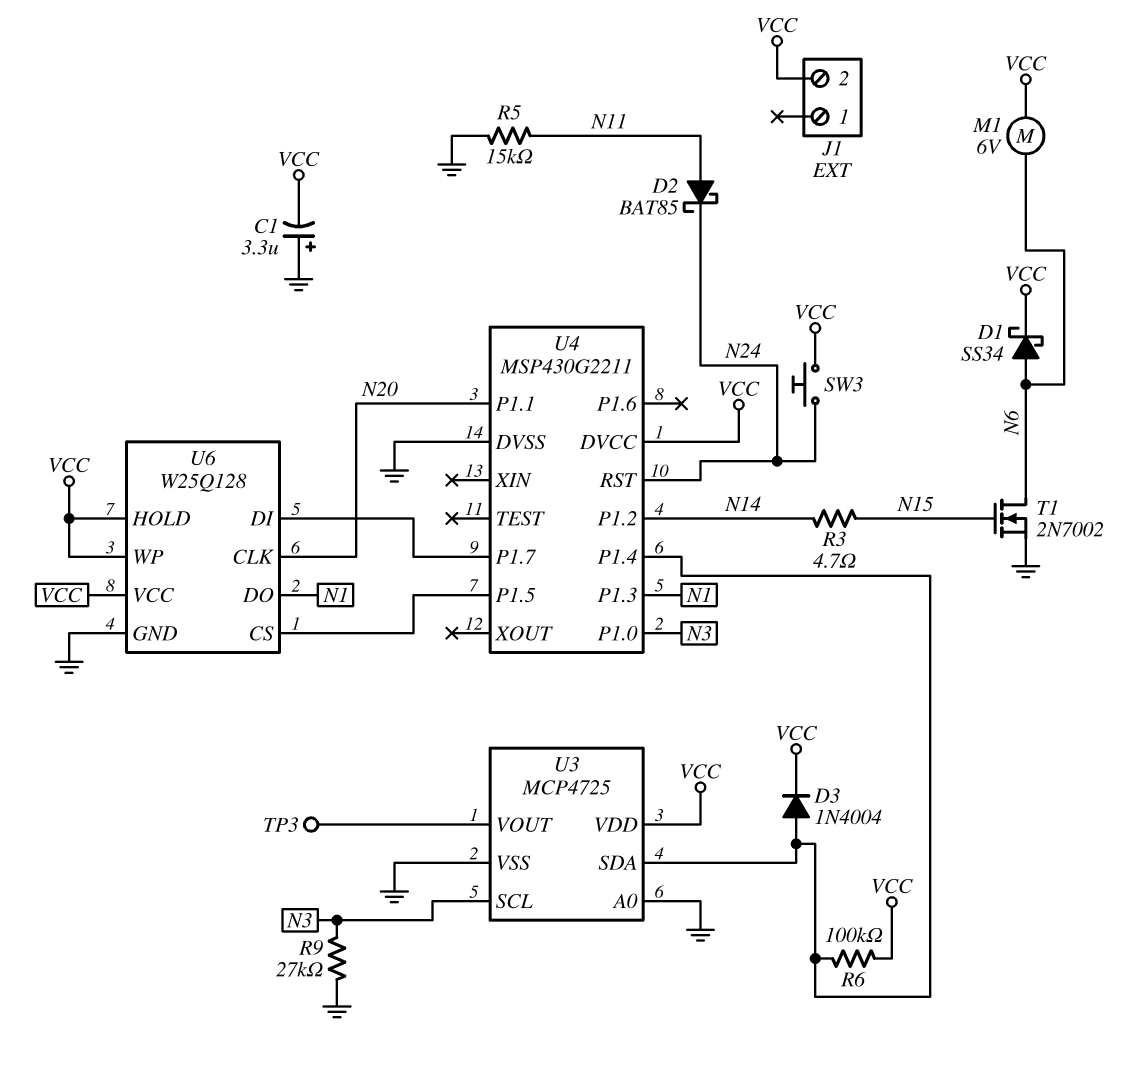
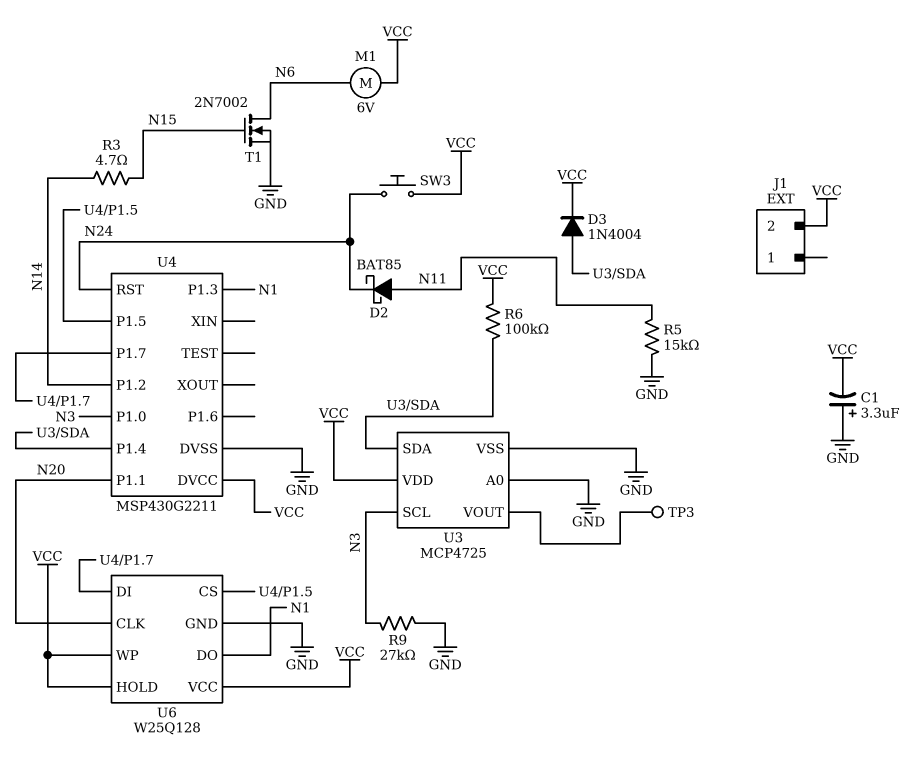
D1: schottky SS34 (A N6, K VCC) -> none

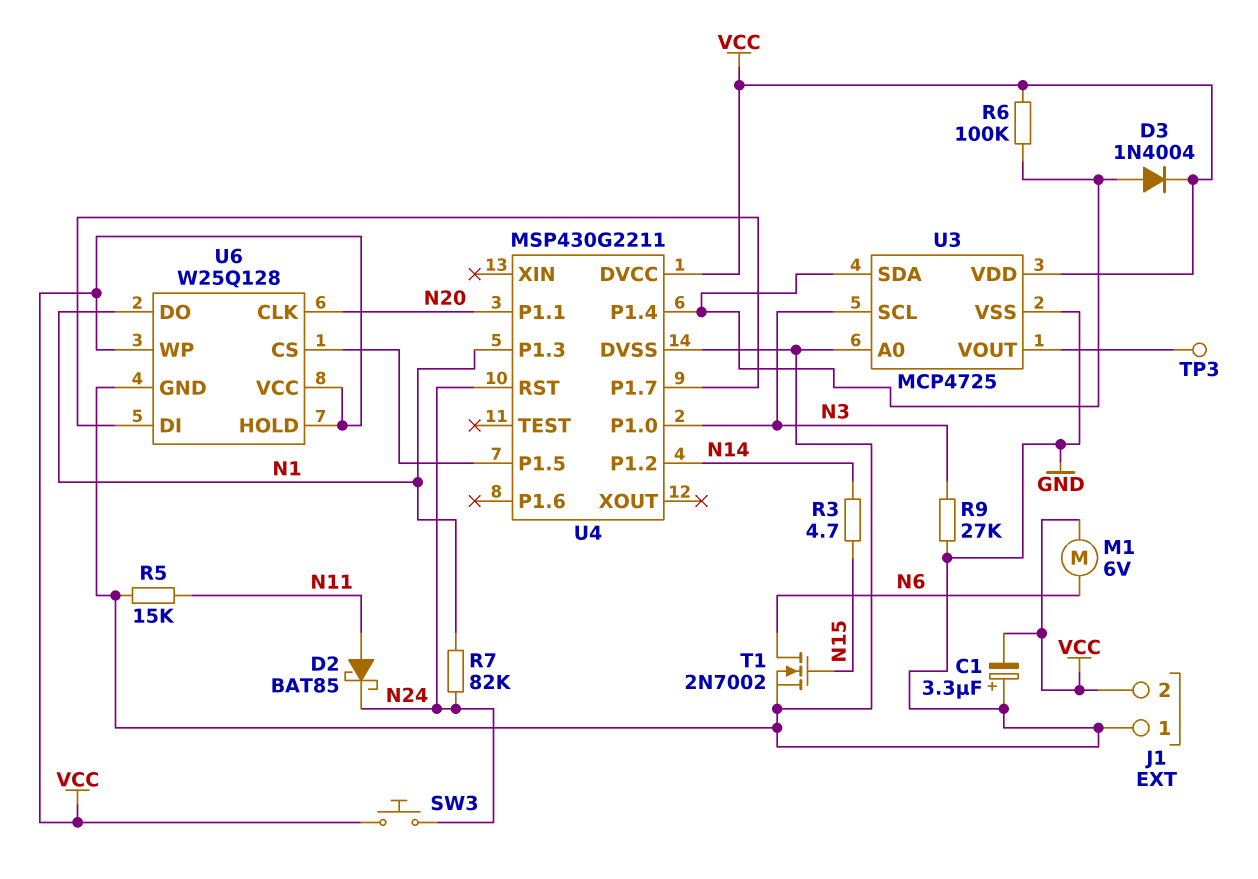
J1 pin 1: none -> GND
R7: none -> 82k (N1, N24)

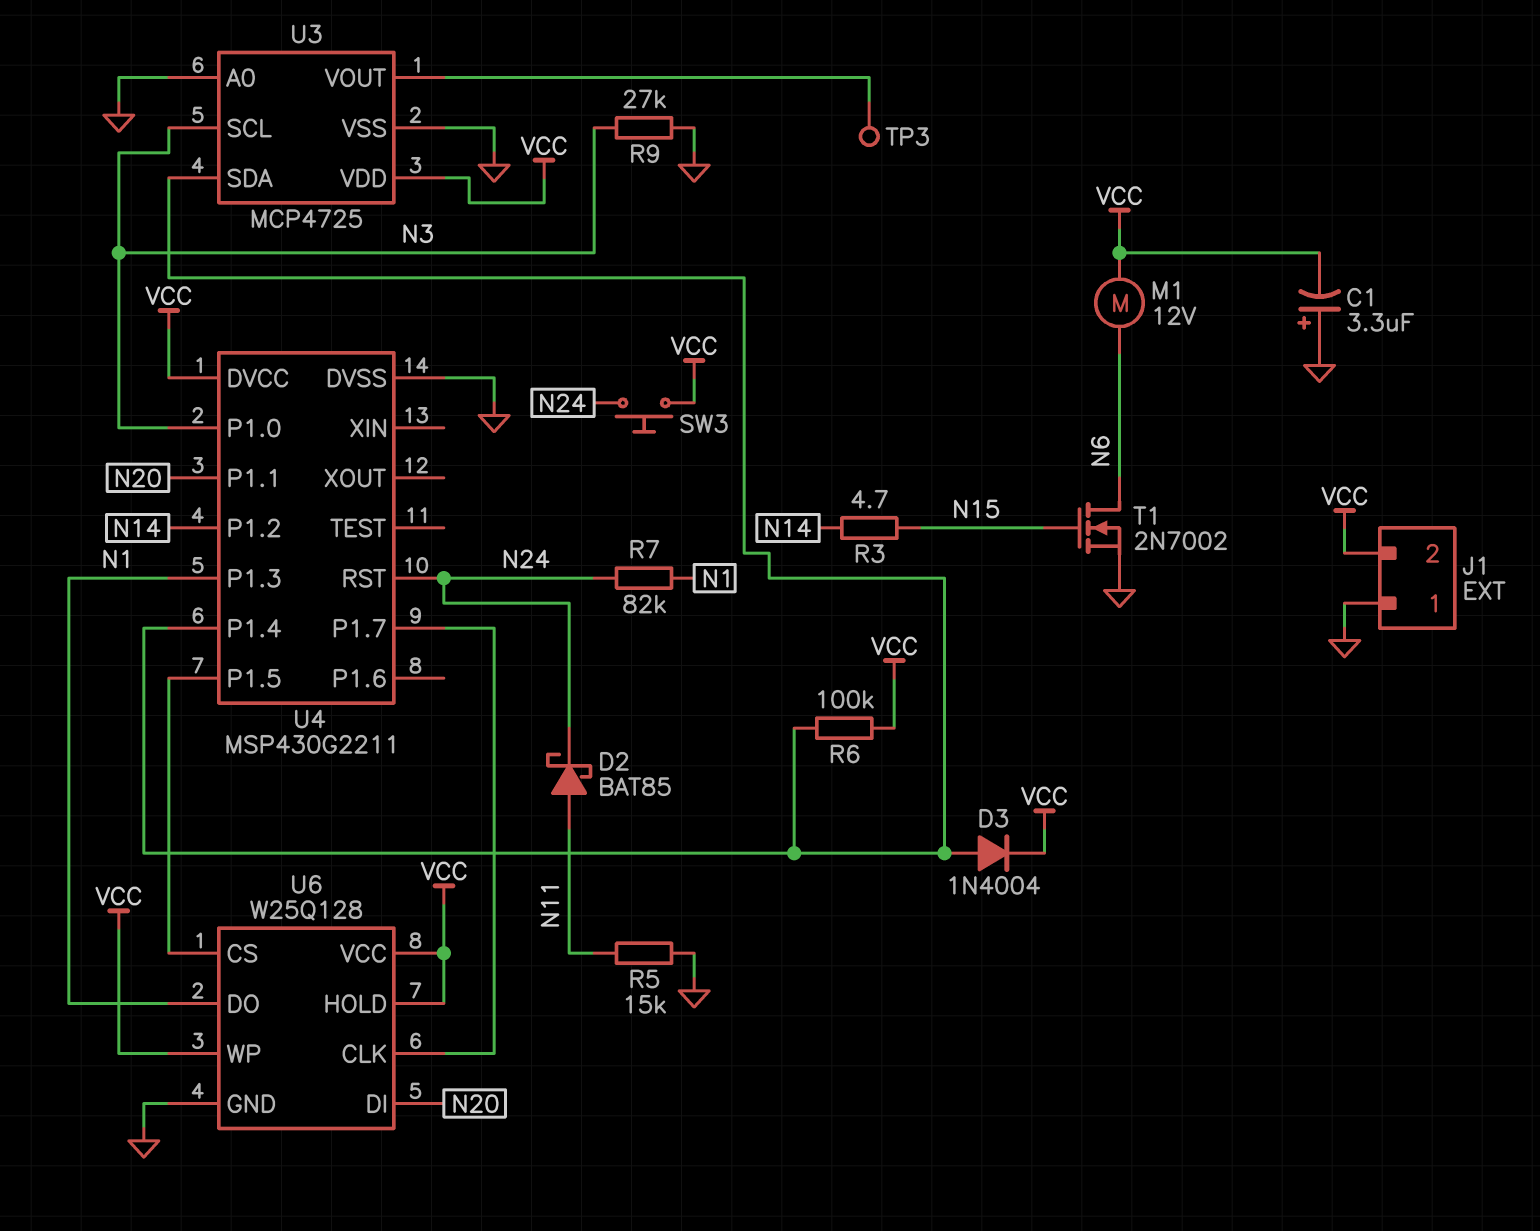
M1: motor 6V (N6, VCC) -> motor 12V (N6, VCC)
U6 pin CLK: N20 -> U4/P1.7
U6 pin DI: U4/P1.7 -> N20

